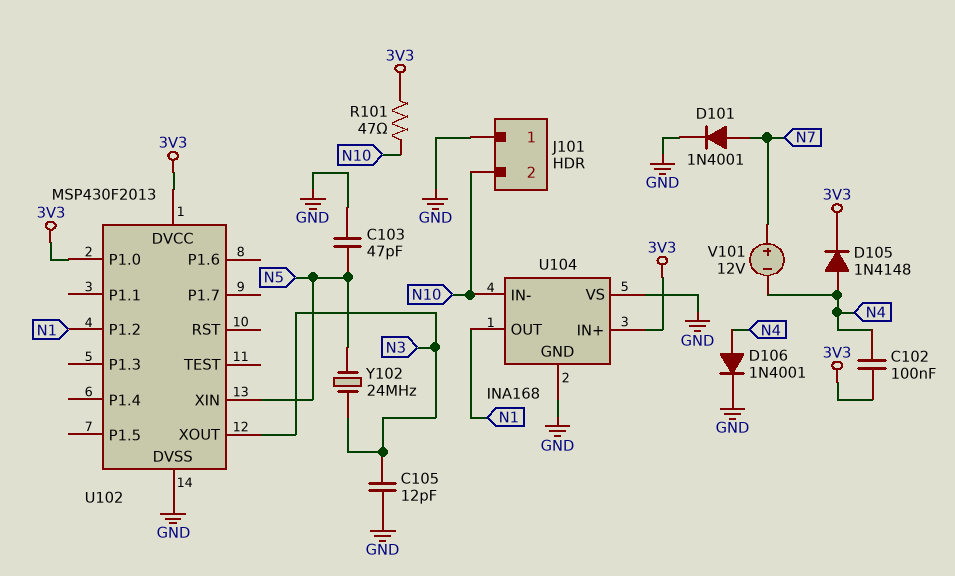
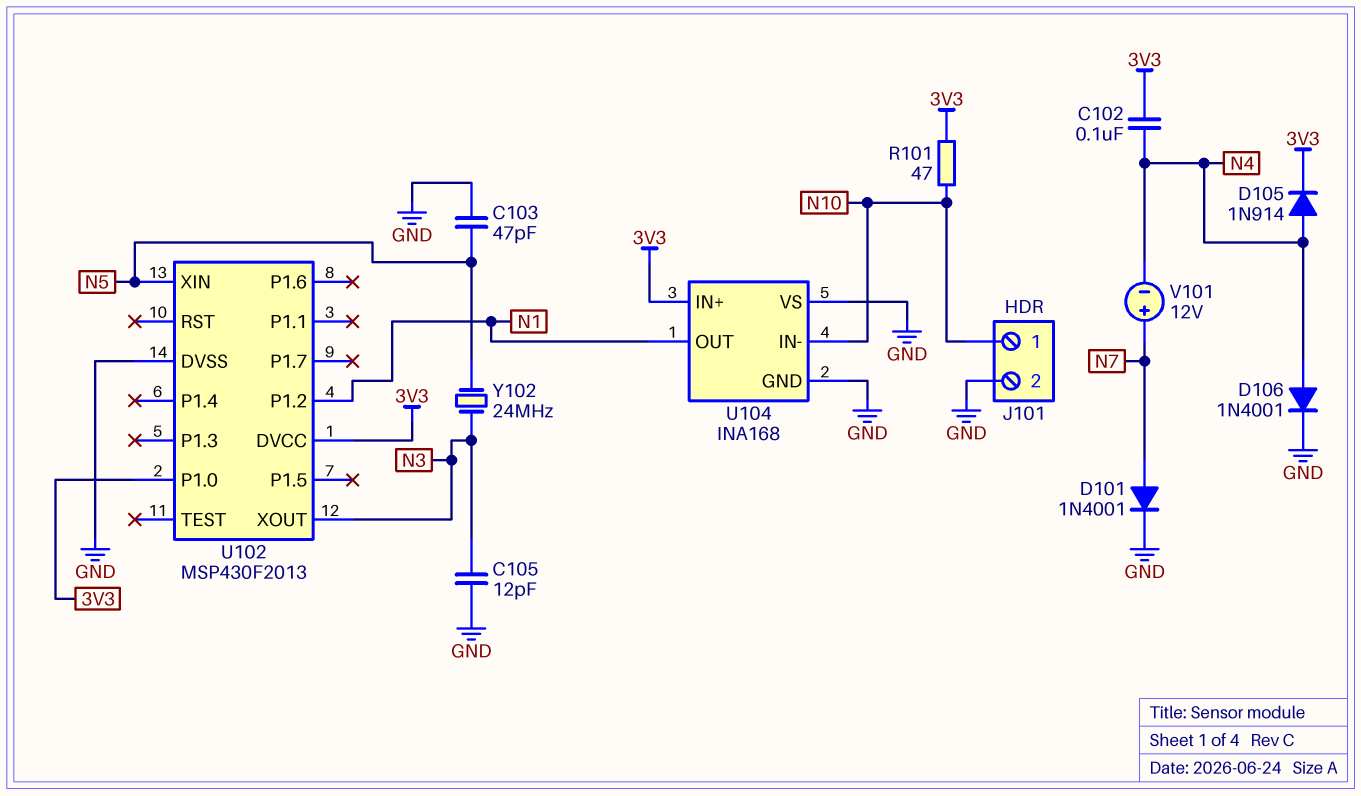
D105: diode 1N4148 (A N4, K 3V3) -> diode 1N914 (A N4, K 3V3)
J101 pin 1: GND -> N10
J101 pin 2: N10 -> GND

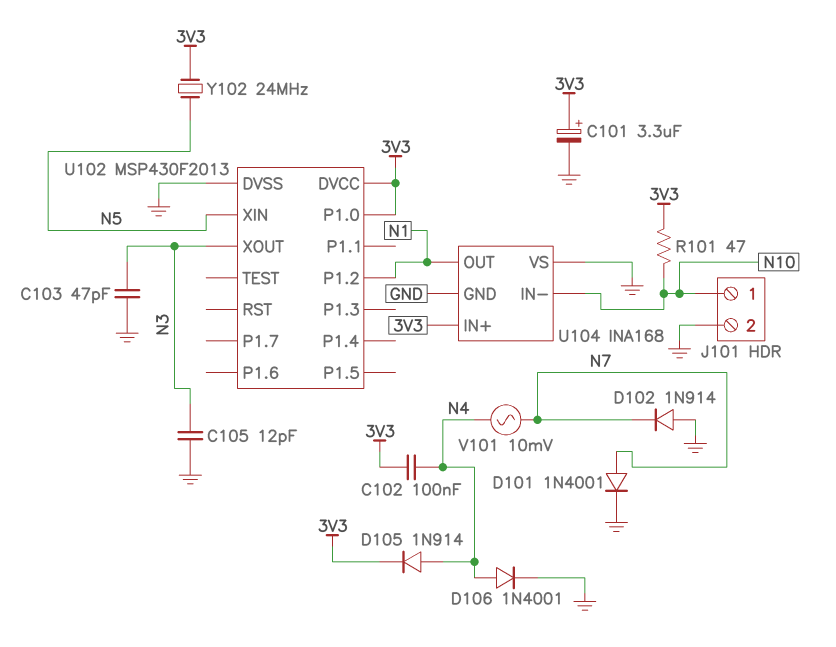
C101: none -> 3.3uF (plus 3V3, minus GND)
C103: 47pF (GND, N5) -> 47pF (GND, N3)
D102: none -> diode 1N914 (A GND, K N7)
V101: 12V (plus N7, minus N4) -> AC 10mV (N4, N7)
Y102: 24MHz (N3, N5) -> 24MHz (3V3, N5)

